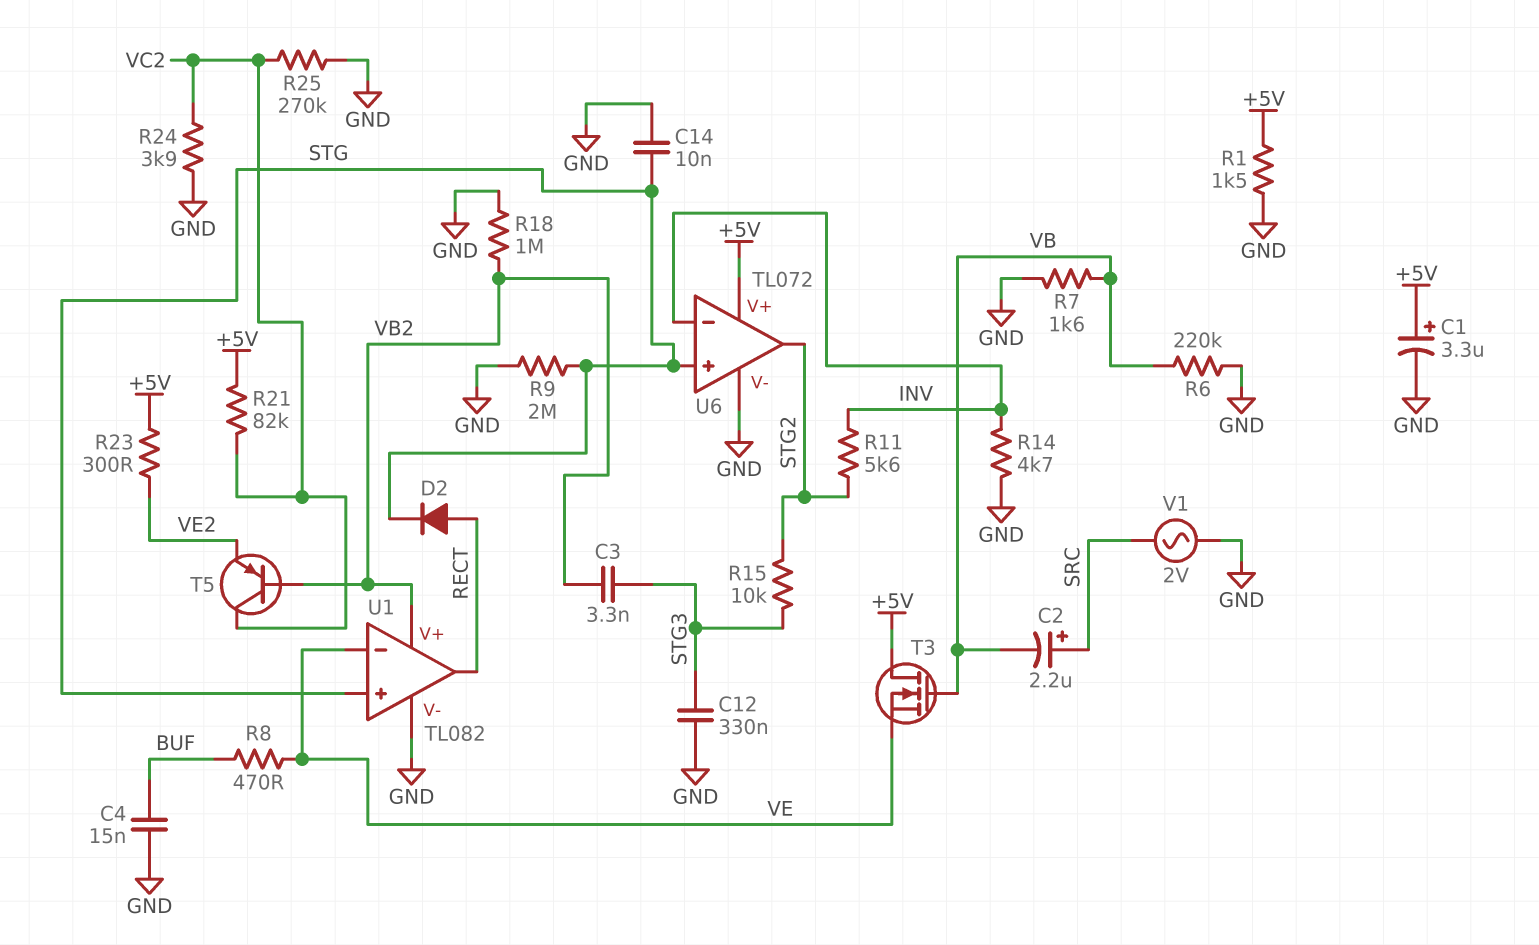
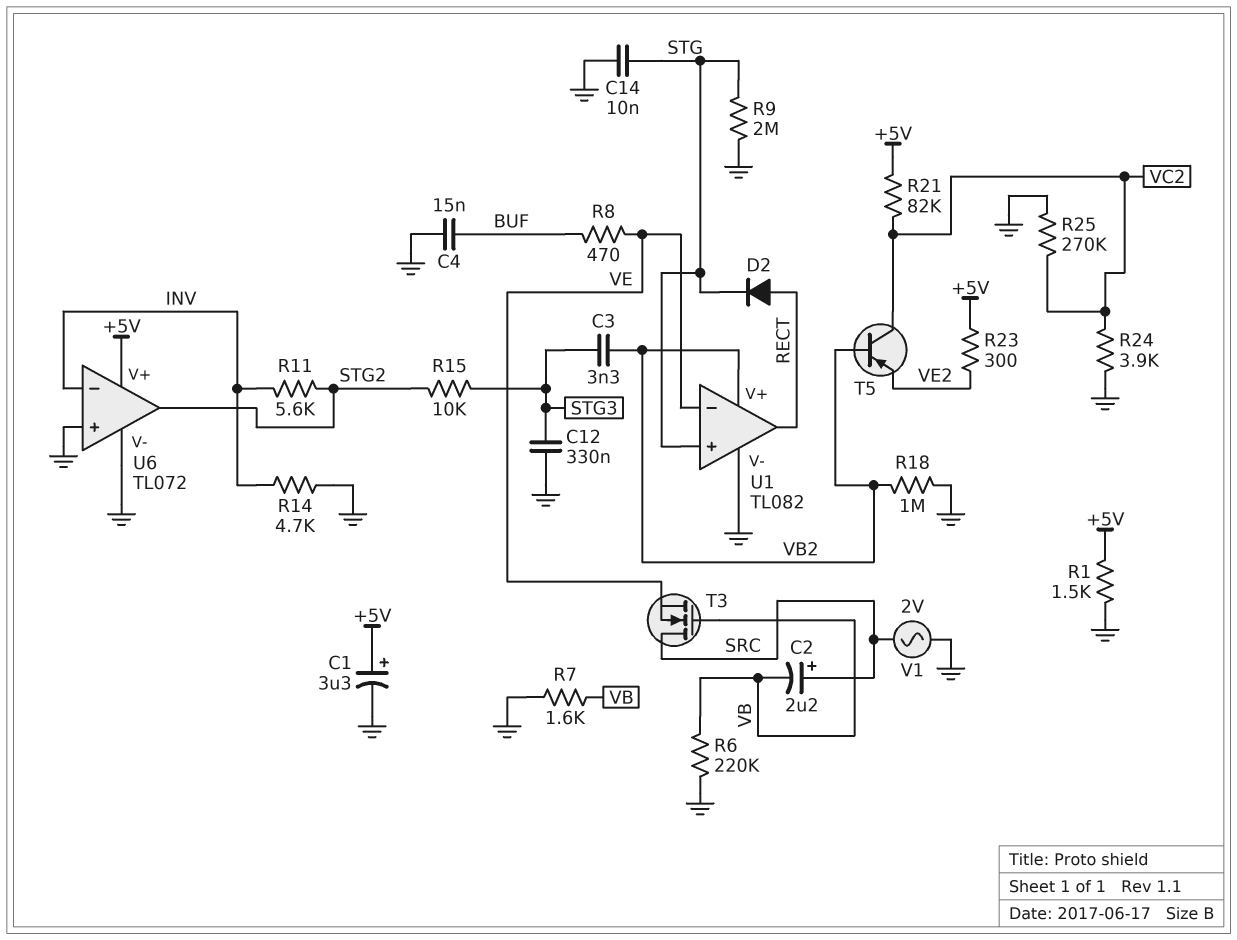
T3: NMOS (G VB, D +5V, S VE) -> NMOS (G VB, D SRC, S VE)
U6 pin in+: STG -> GND

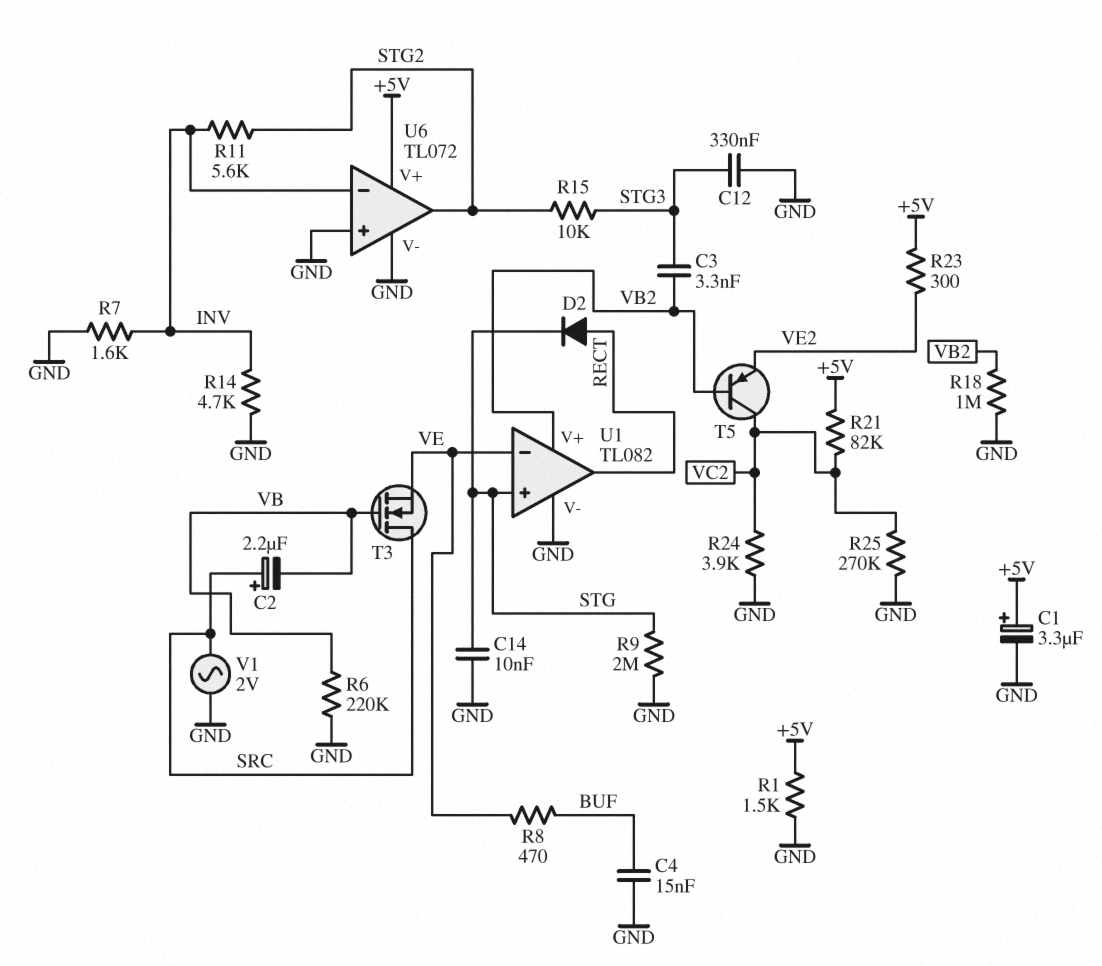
R7: 1.6k (GND, VB) -> 1.6k (GND, INV)

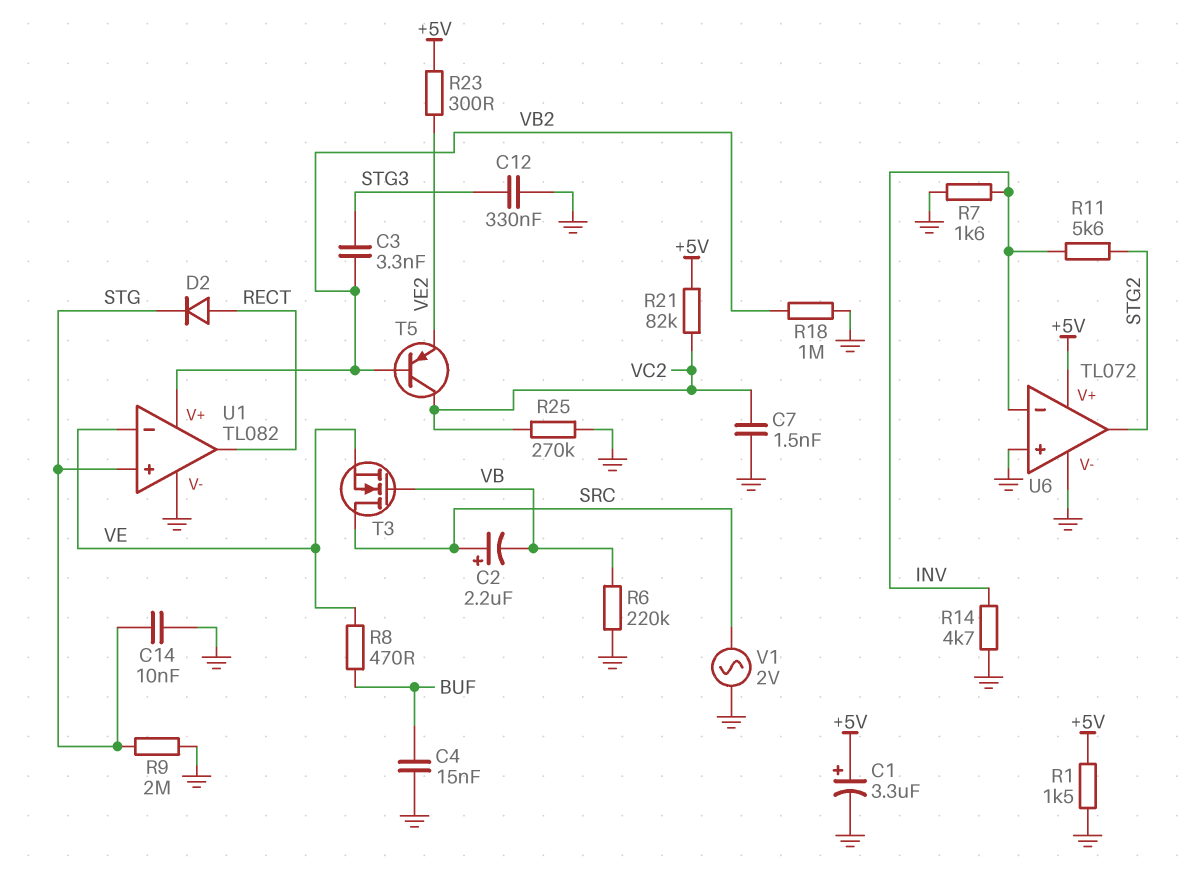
C7: none -> 1.5nF (GND, VC2)
R15: 10k (STG2, STG3) -> none
R24: 3.9k (GND, VC2) -> none

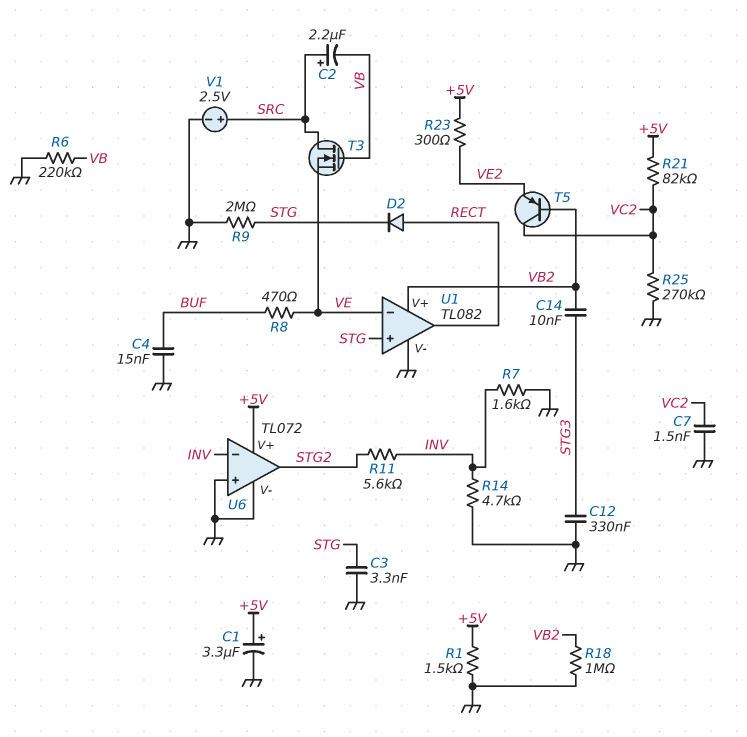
C3: 3.3nF (STG3, VB2) -> 3.3nF (GND, STG)
C14: 10nF (GND, STG) -> 10nF (STG3, VB2)
V1: AC 2V (GND, SRC) -> 2.5V (plus SRC, minus GND)

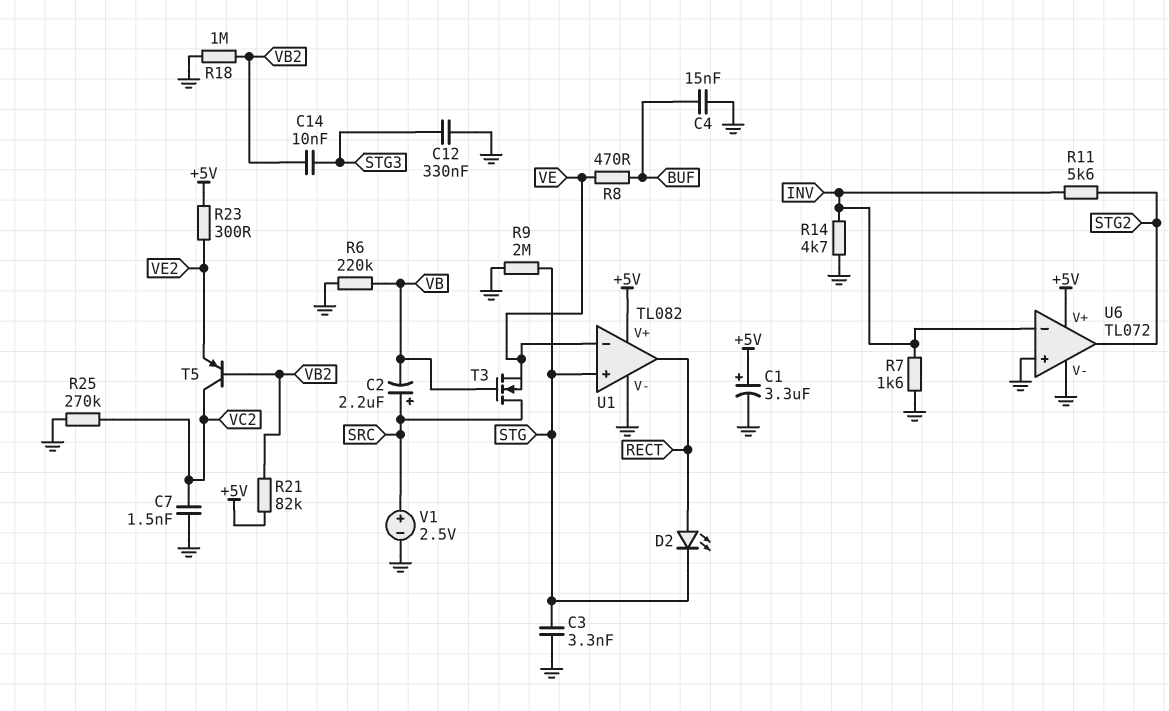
D2: diode (A RECT, K STG) -> LED (A RECT, K STG)
R1: 1.5k (+5V, GND) -> none
R21: 82k (+5V, VC2) -> 82k (+5V, VB2)
U1 pin V+: VB2 -> +5V

